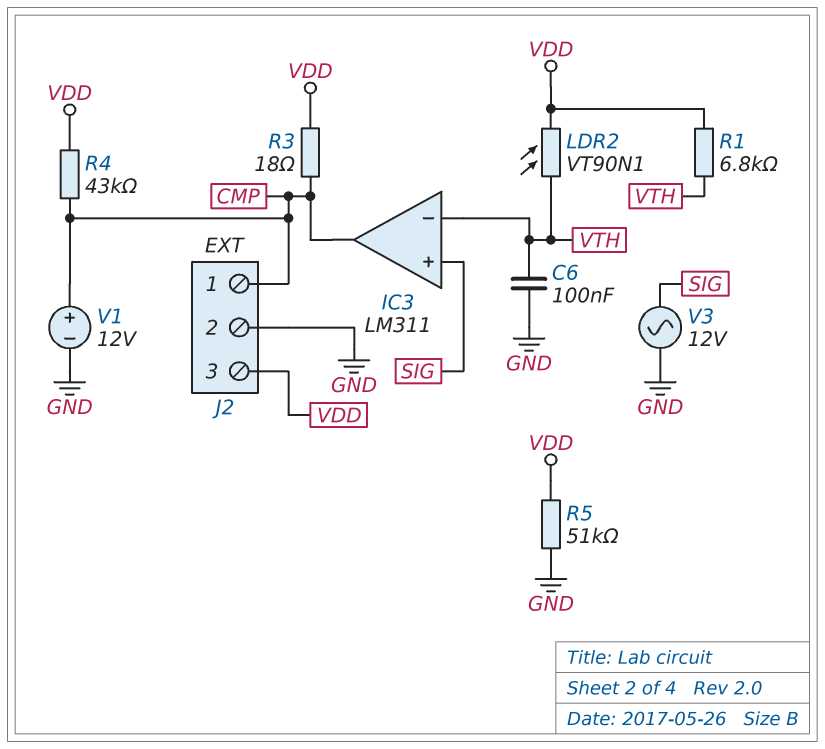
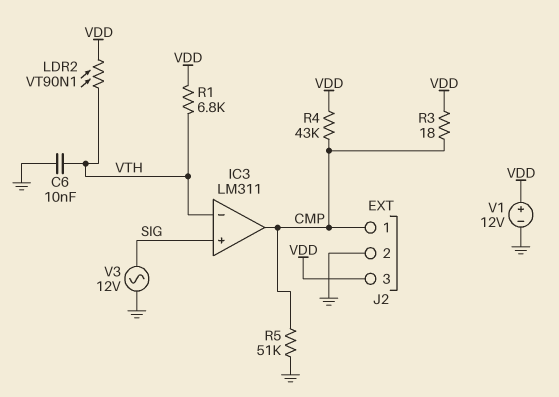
C6: 100nF (GND, VTH) -> 10nF (GND, VTH)
R5: 51k (GND, VDD) -> 51k (CMP, GND)
V1: 12V (plus CMP, minus GND) -> 12V (plus VDD, minus GND)

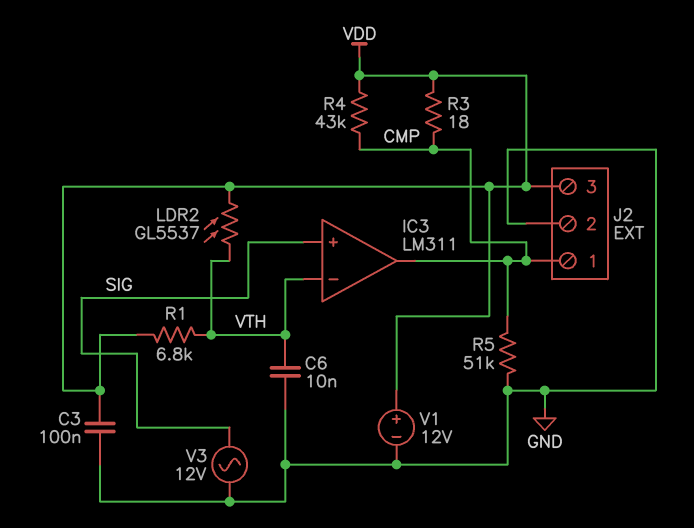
C3: none -> 100nF (GND, VDD)
LDR2: VT90N1 (VDD, VTH) -> GL5537 (VDD, VTH)

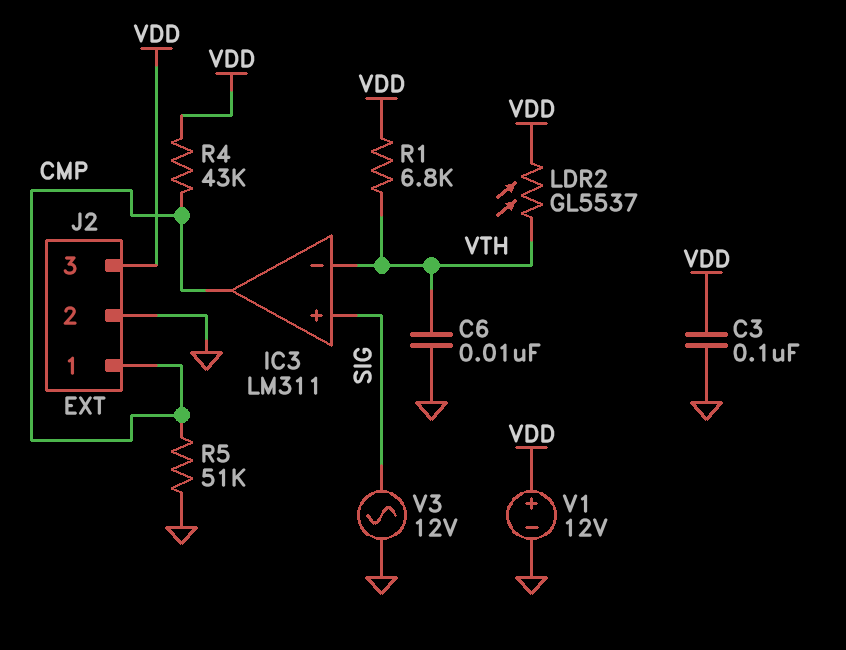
R3: 18 (CMP, VDD) -> none

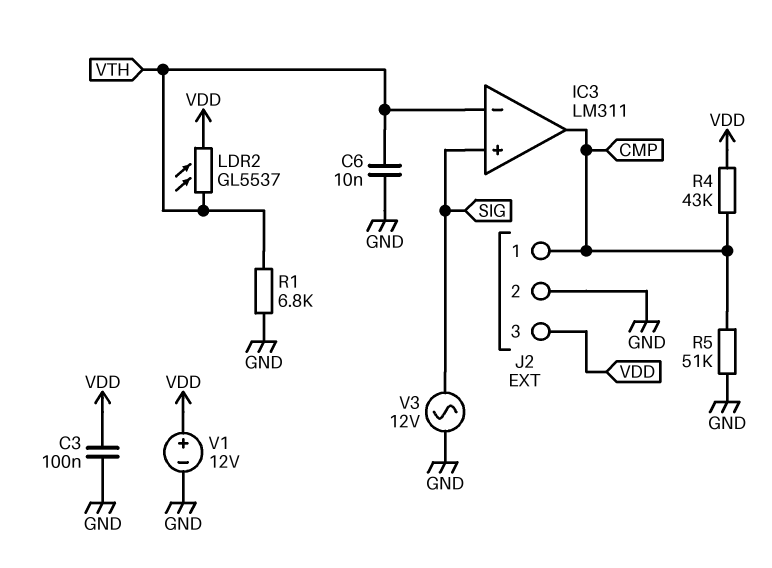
R1: 6.8k (VDD, VTH) -> 6.8k (GND, VTH)

